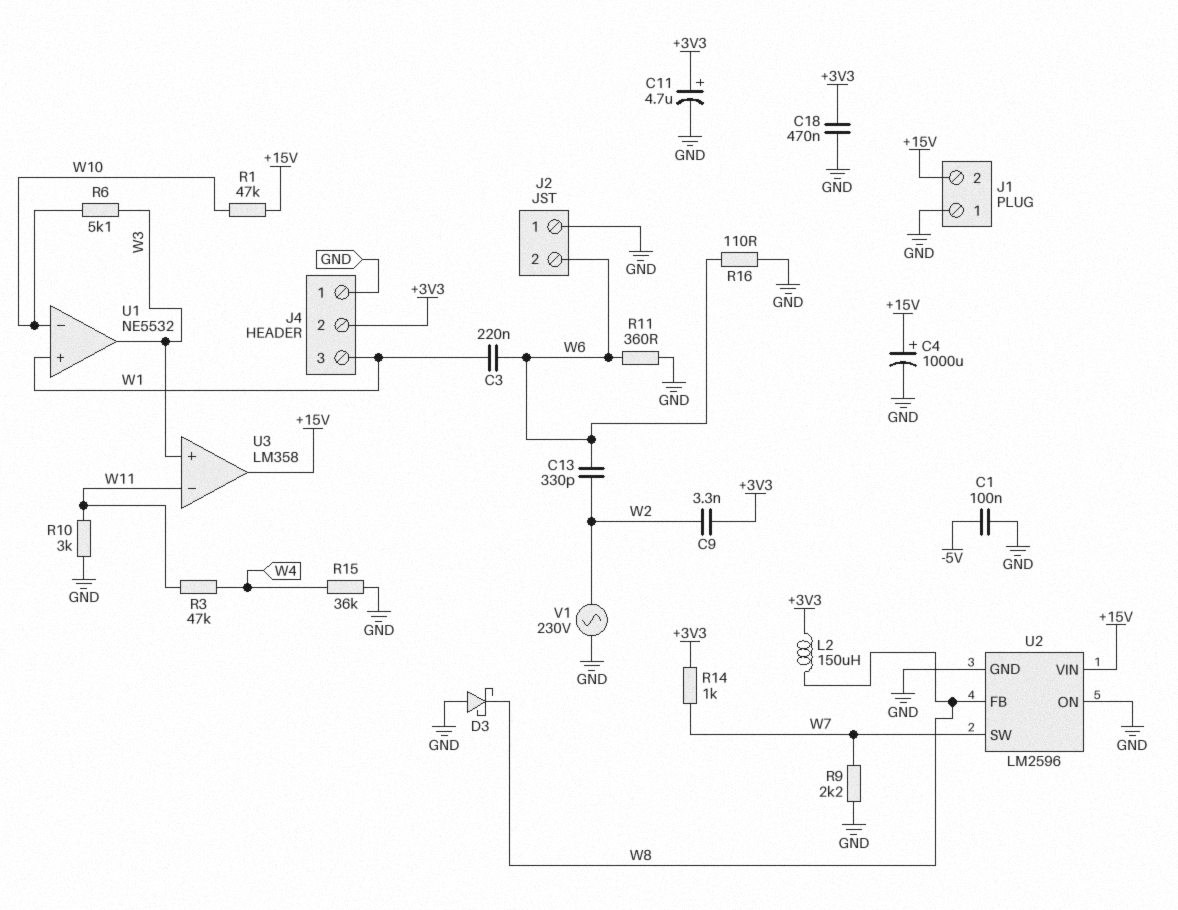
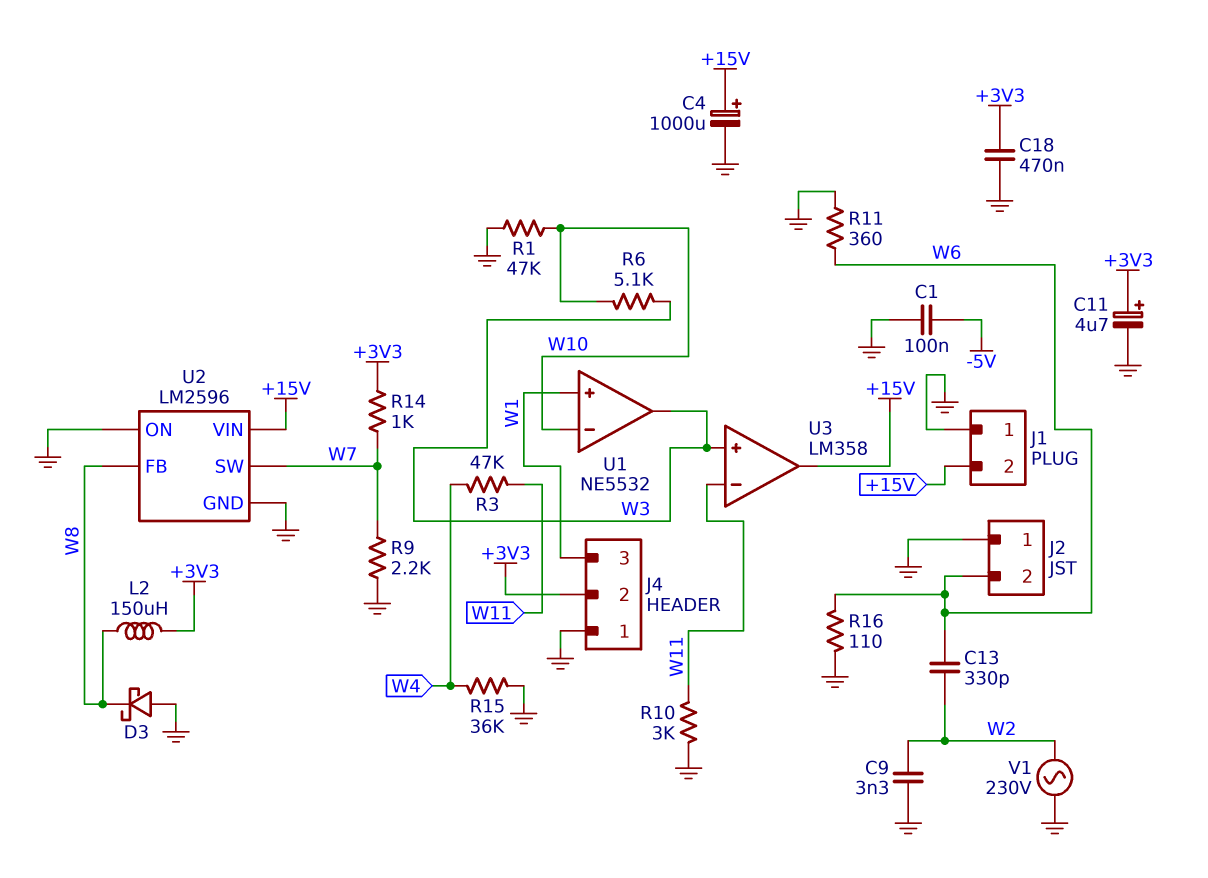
C3: 220nF (W1, W6) -> none
C9: 3.3nF (+3V3, W2) -> 3.3nF (GND, W2)
R1: 47k (+15V, W10) -> 47k (GND, W10)

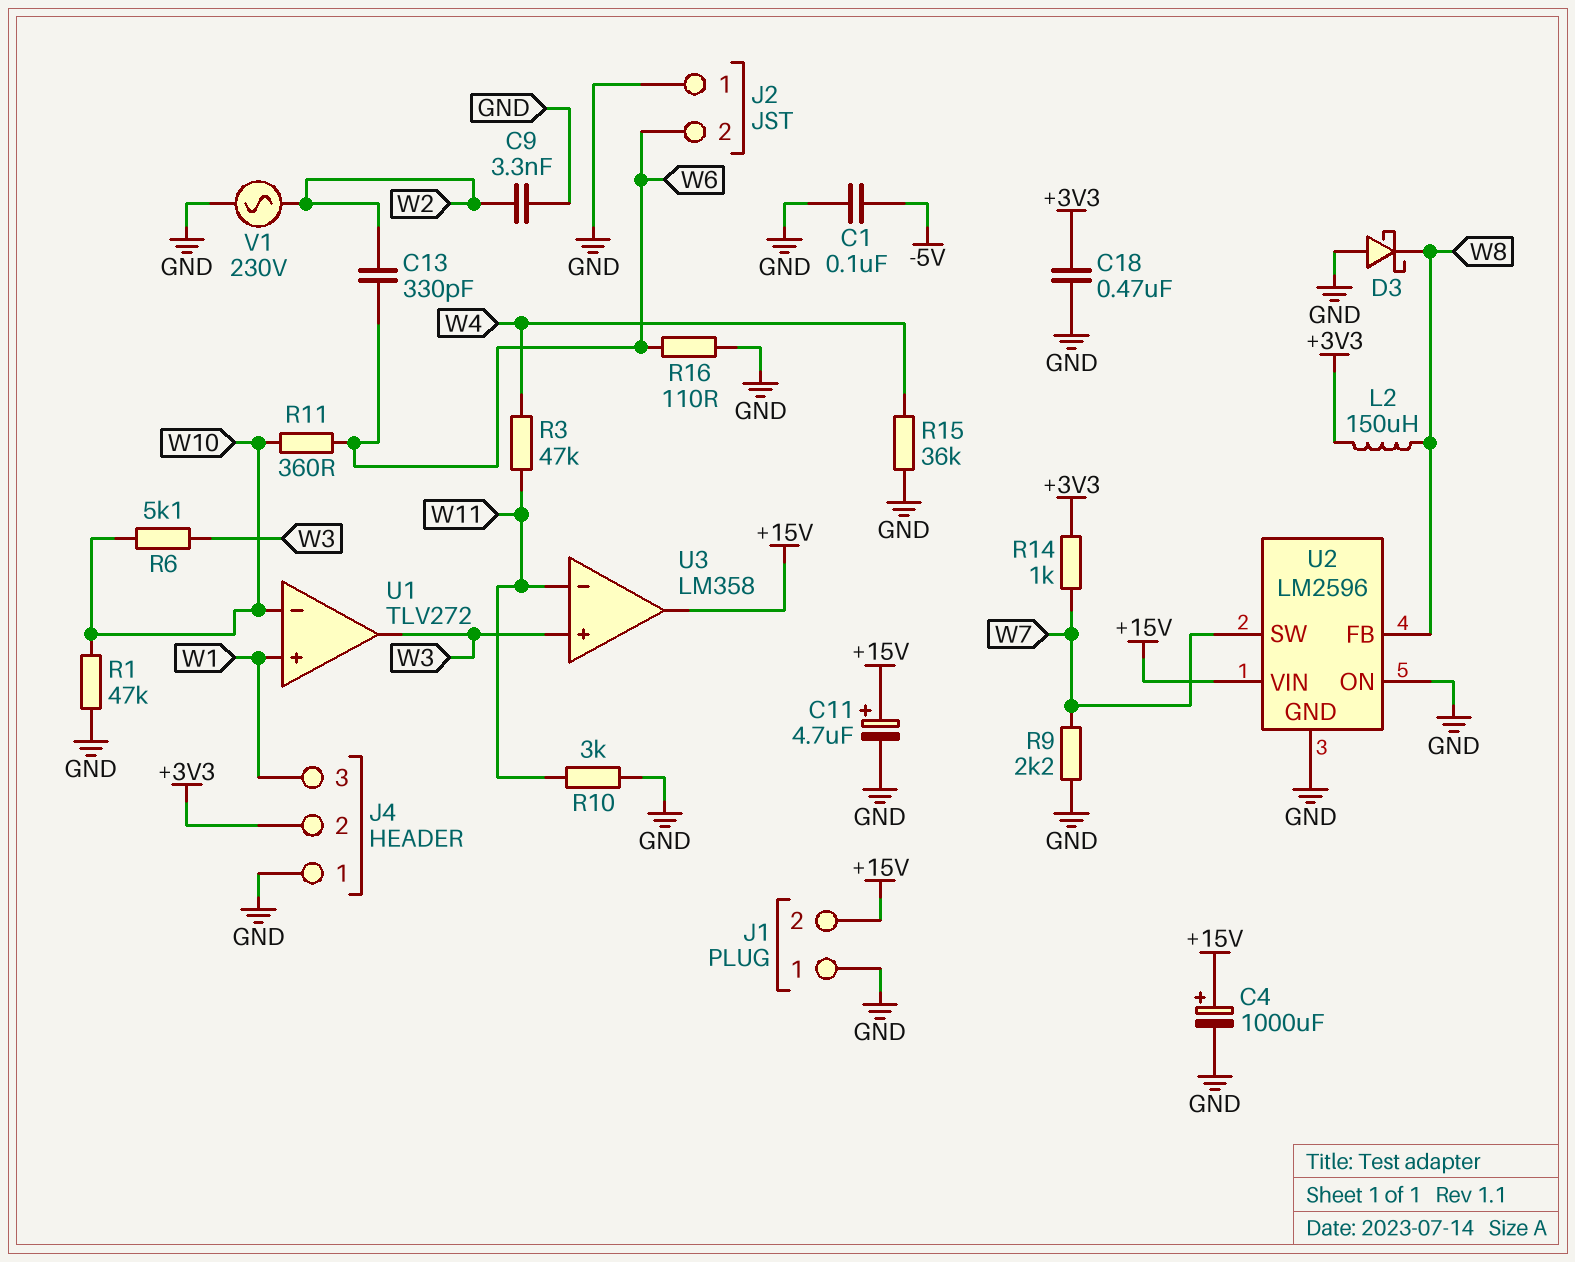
C11: 4.7uF (plus +3V3, minus GND) -> 4.7uF (plus +15V, minus GND)
R11: 360 (GND, W6) -> 360 (W6, W10)
U1: NE5532 -> TLV272

